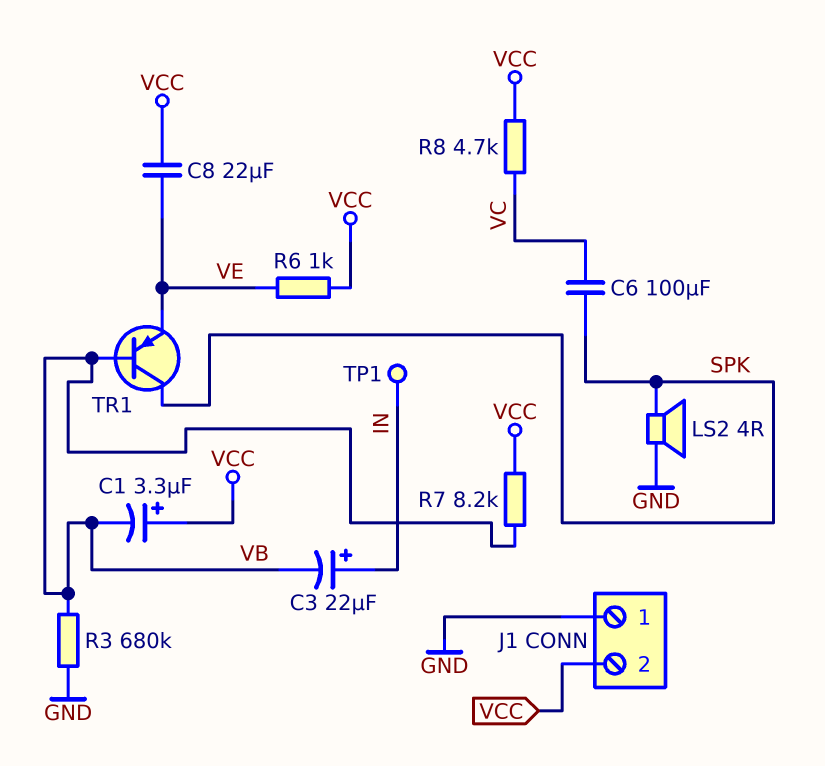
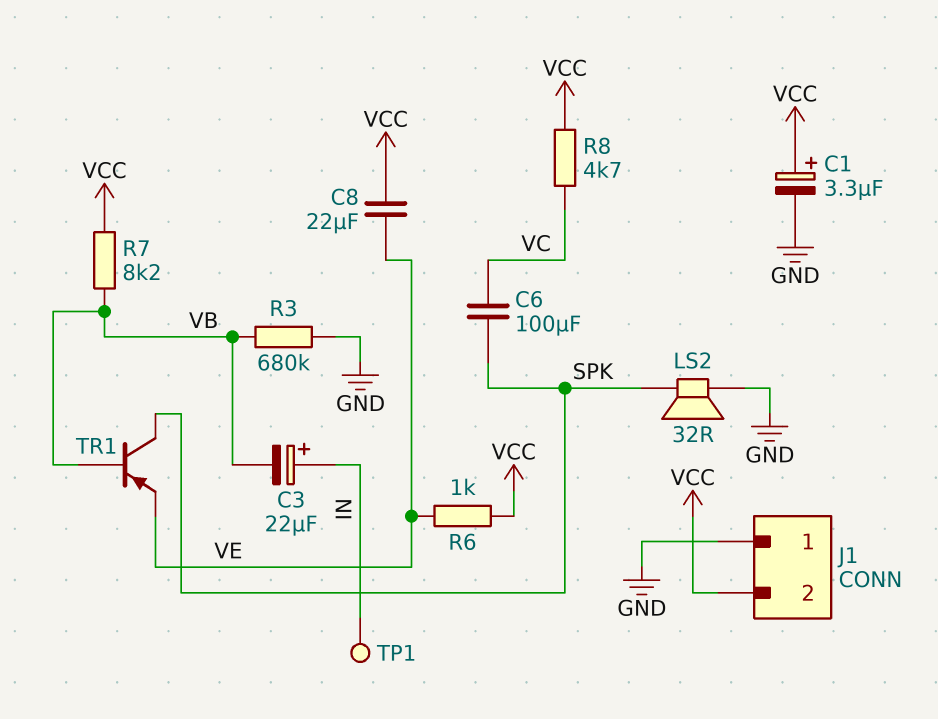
C1: 3.3uF (plus VCC, minus VB) -> 3.3uF (plus VCC, minus GND)
LS2: speaker 4R (GND, SPK) -> speaker 32R (GND, SPK)

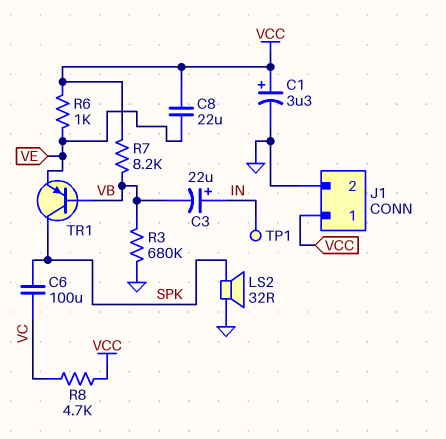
J1 pin 1: GND -> VCC
J1 pin 2: VCC -> GND

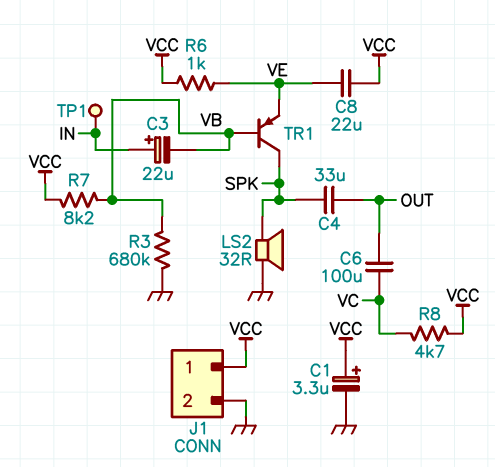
C4: none -> 33uF (OUT, SPK)
C6: 100uF (SPK, VC) -> 100uF (OUT, VC)

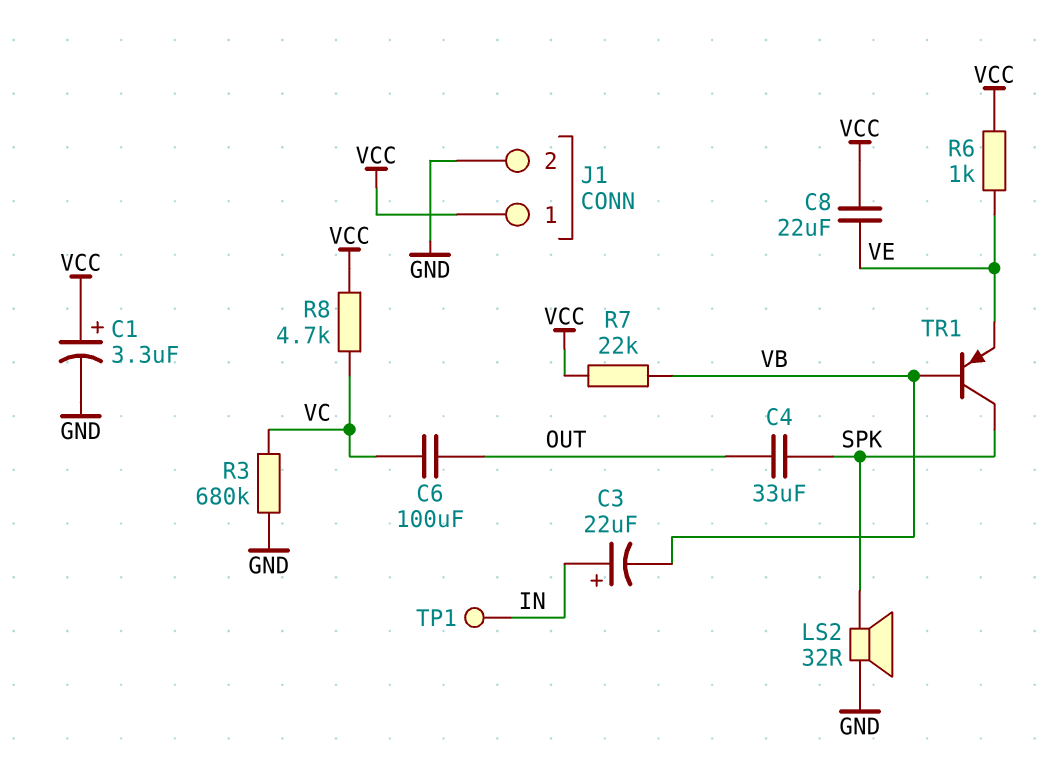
R3: 680k (GND, VB) -> 680k (GND, VC)
R7: 8.2k (VB, VCC) -> 22k (VB, VCC)

